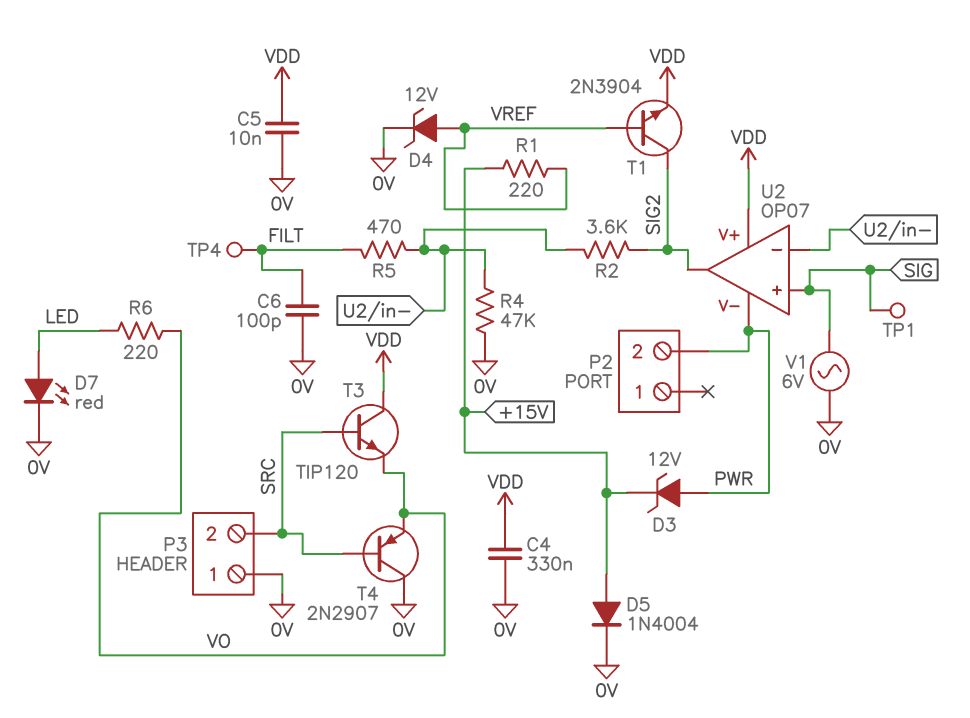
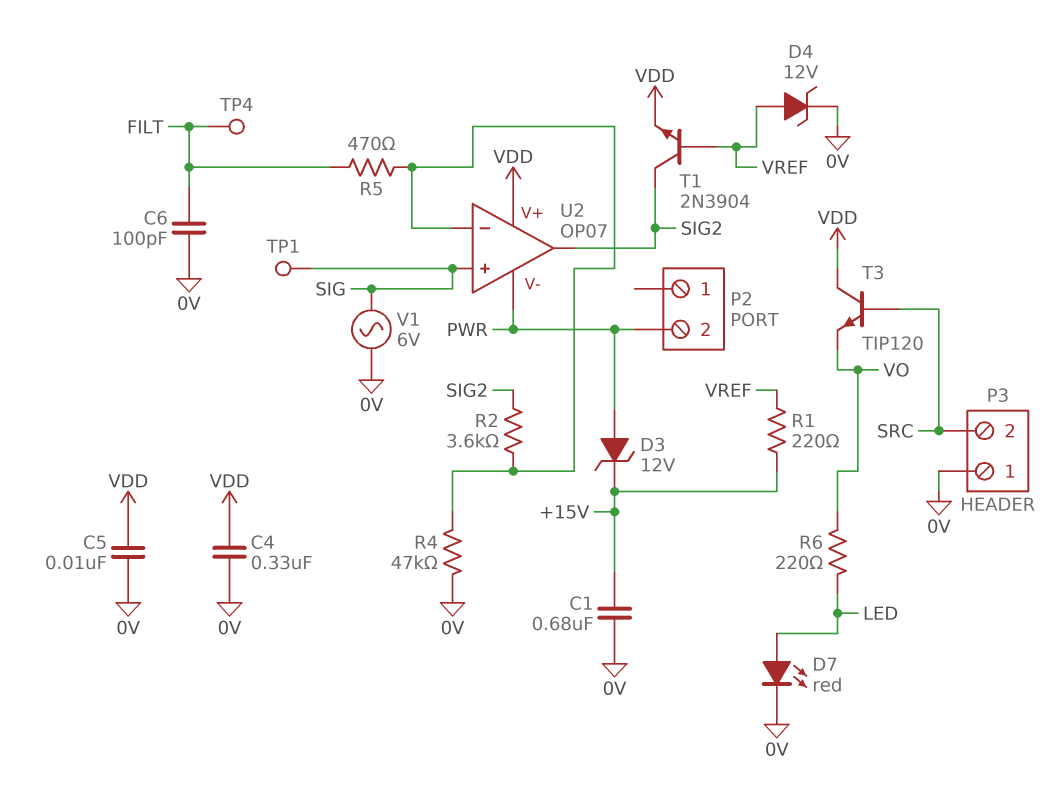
C1: none -> 680nF (+15V, 0V)
D5: diode 1N4004 (A +15V, K 0V) -> none
T4: PNP 2N2907 (B SRC, C 0V, E VO) -> none

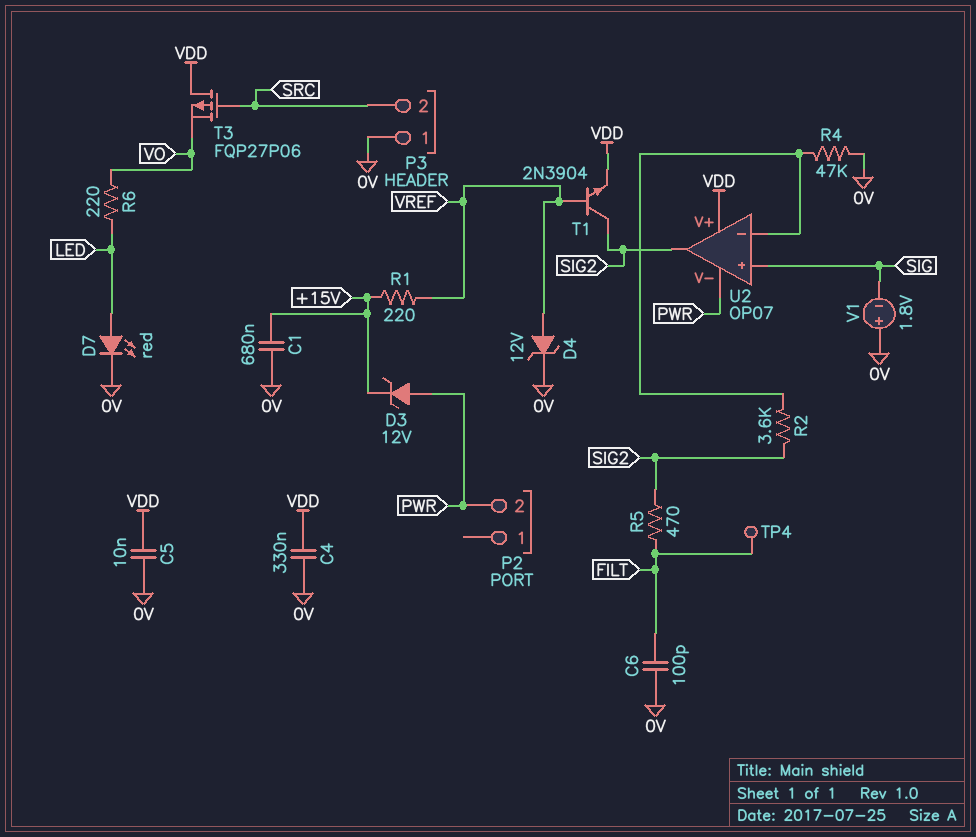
R5: 470 (FILT, U2/in-) -> 470 (FILT, SIG2)
T3: NPN TIP120 (B SRC, C VDD, E VO) -> PMOS FQP27P06 (G SRC, D VDD, S VO)
TP1: test point (SIG) -> none
V1: AC 6V (0V, SIG) -> 1.8V (plus 0V, minus SIG)

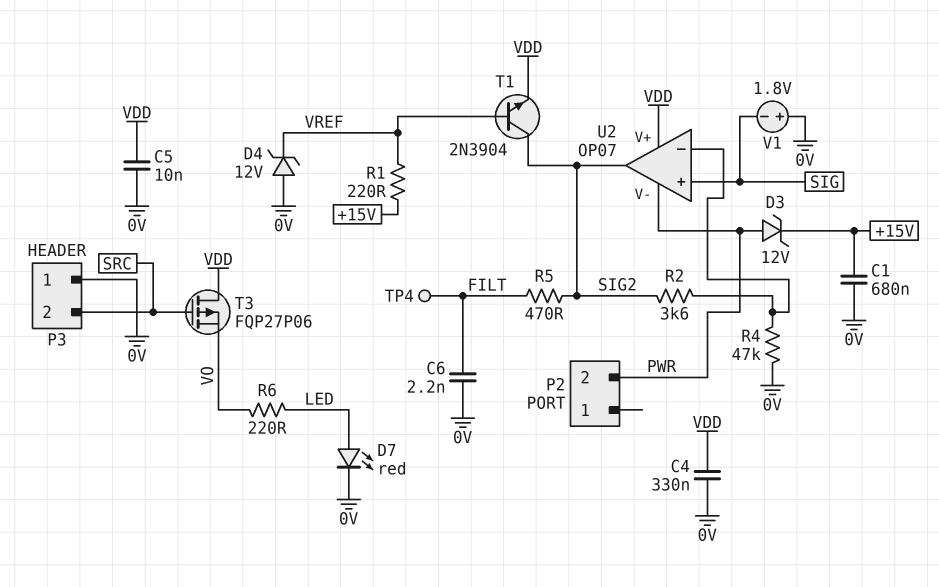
C6: 100pF (0V, FILT) -> 2.2nF (0V, FILT)
D4: zener 12V (A VREF, K 0V) -> zener 12V (A 0V, K VREF)

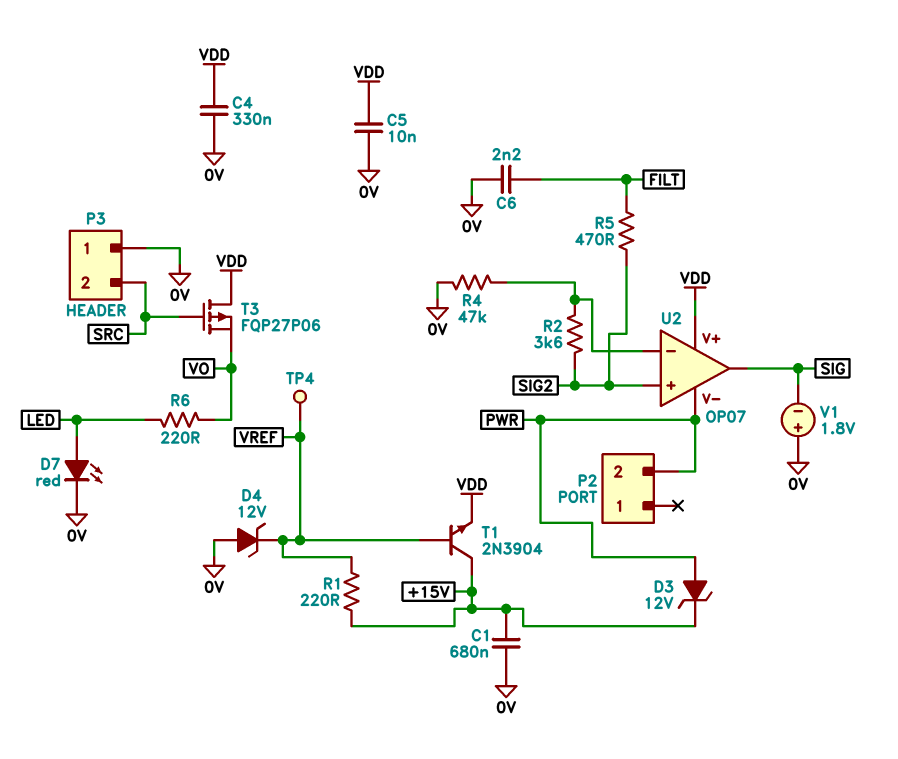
T1: NPN 2N3904 (B VREF, C SIG2, E VDD) -> NPN 2N3904 (B VREF, C +15V, E VDD)
TP4: test point (FILT) -> test point (VREF)
U2 pin in+: SIG -> SIG2
U2 pin out: SIG2 -> SIG

